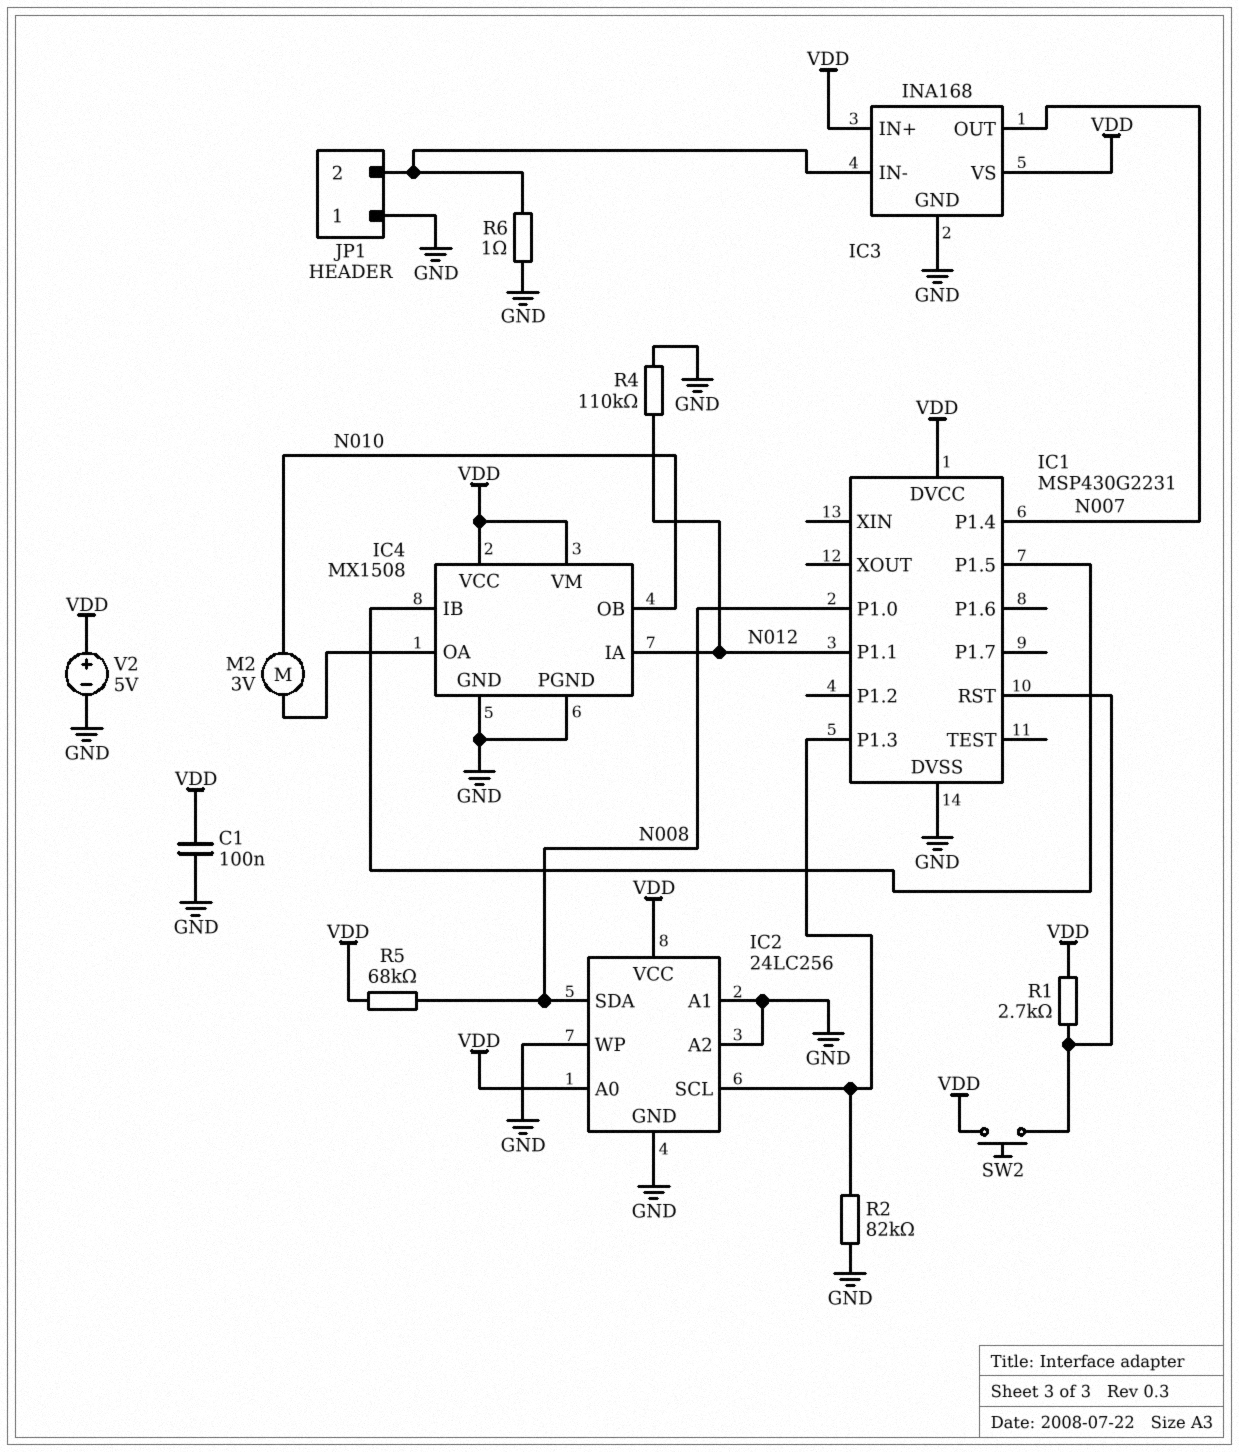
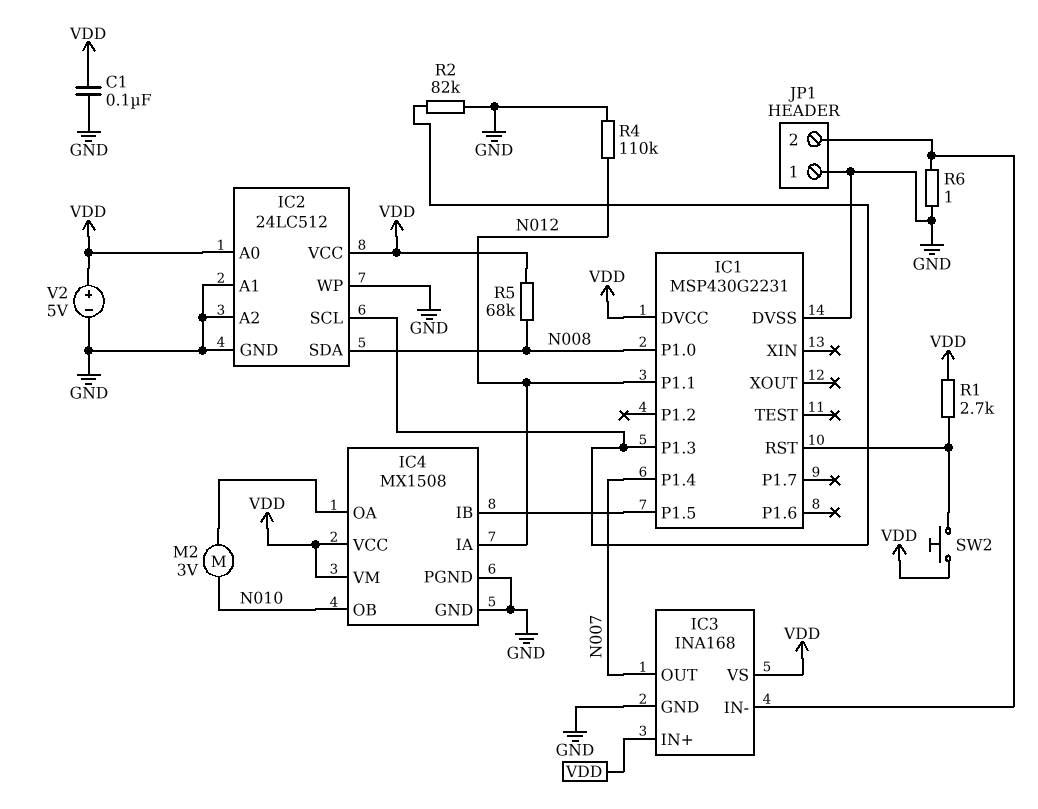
IC2: 24LC256 -> 24LC512

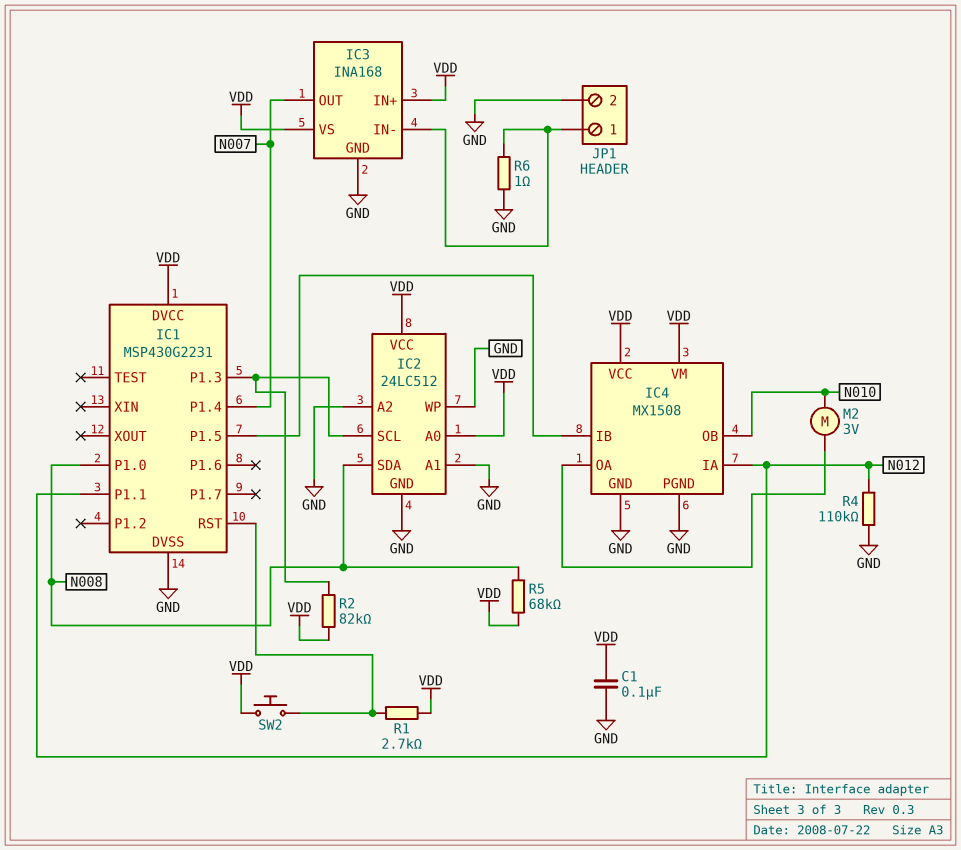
JP1 pin 1: GND -> IC3/IN-
JP1 pin 2: IC3/IN- -> GND
R2: 82k (GND, IC1/P1.3) -> 82k (IC1/P1.3, VDD)
V2: 5V (plus VDD, minus GND) -> none

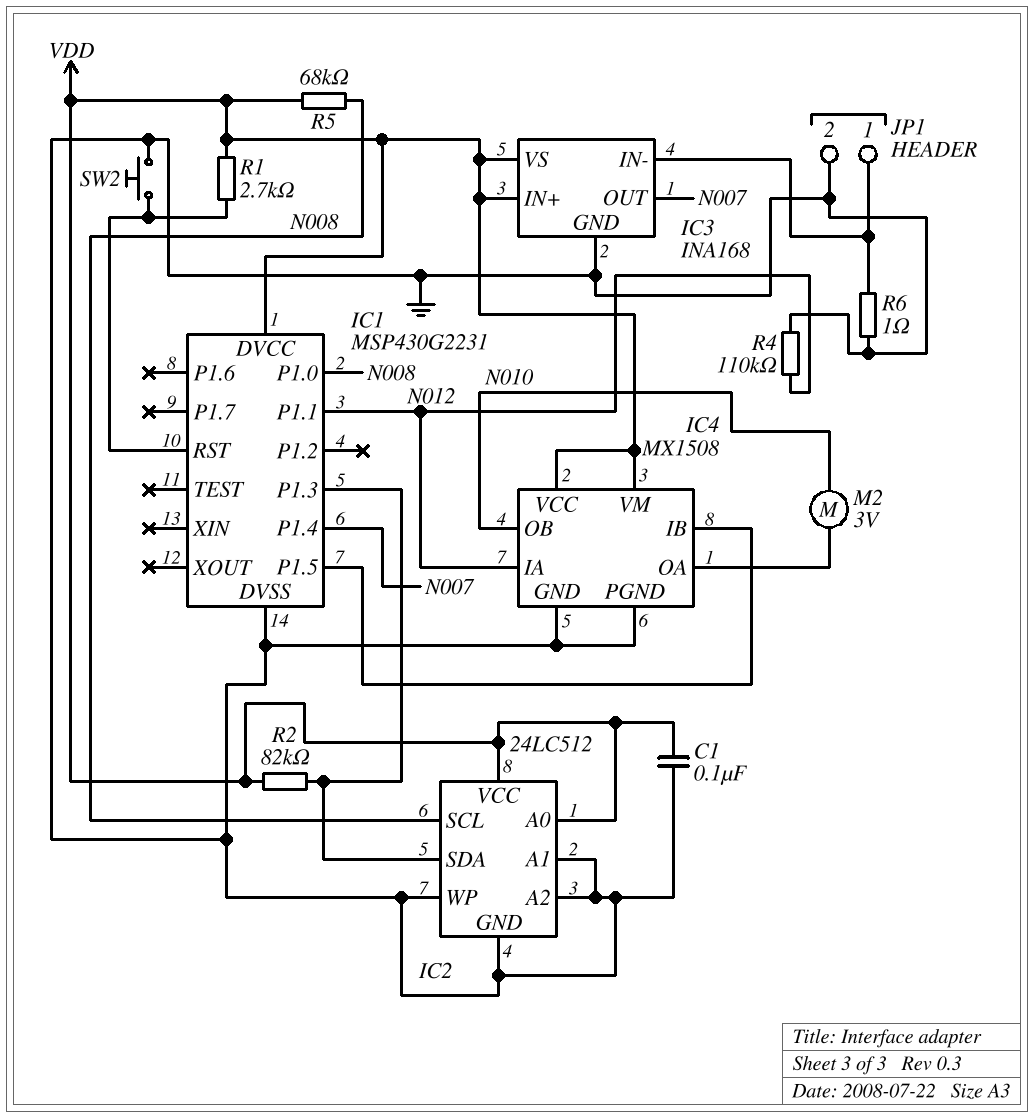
IC2 pin SCL: IC1/P1.3 -> N008
IC2 pin SDA: N008 -> IC1/P1.3
SW2: button (IC1/RST, VDD) -> button (GND, IC1/RST)

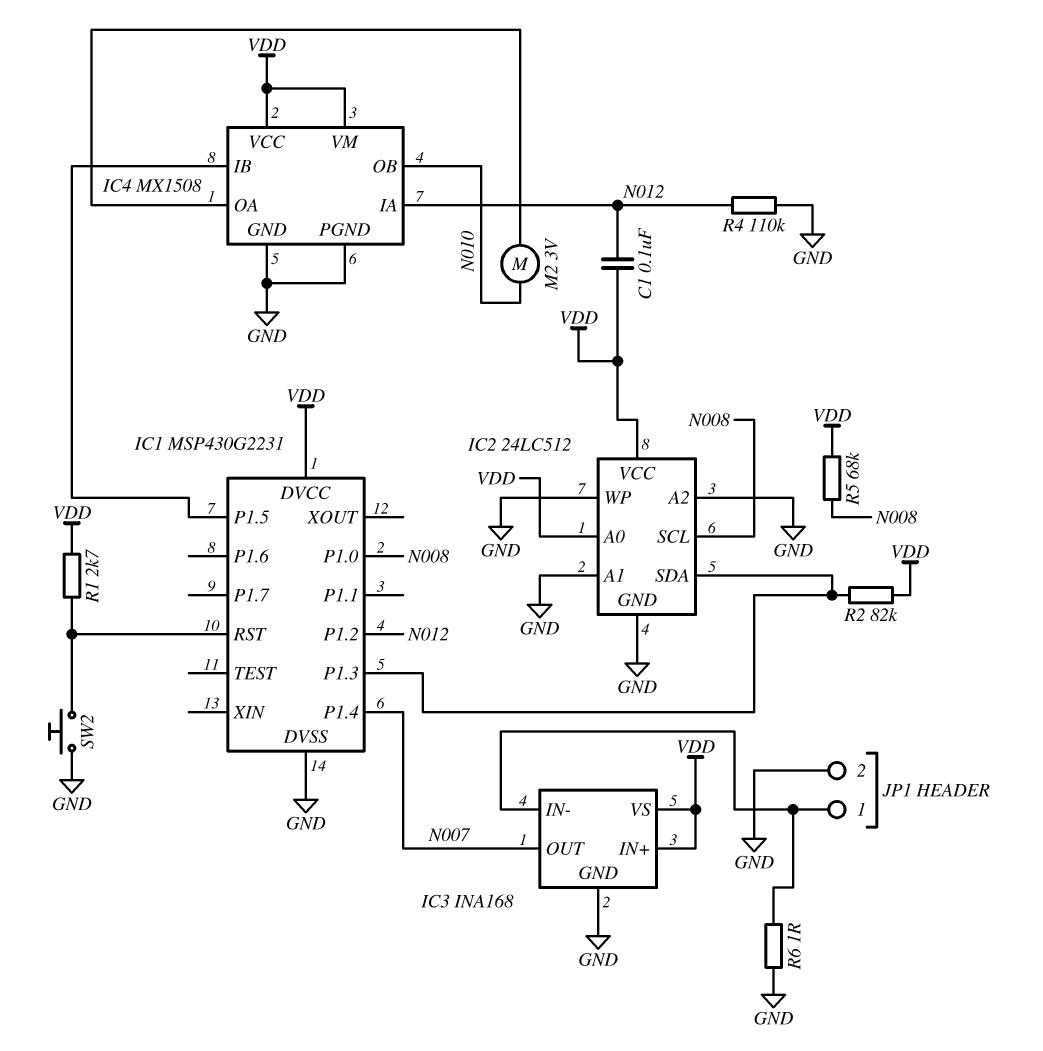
C1: 100nF (GND, VDD) -> 100nF (N012, VDD)
IC1 pin P1.1: N012 -> none
IC1 pin P1.2: none -> N012

